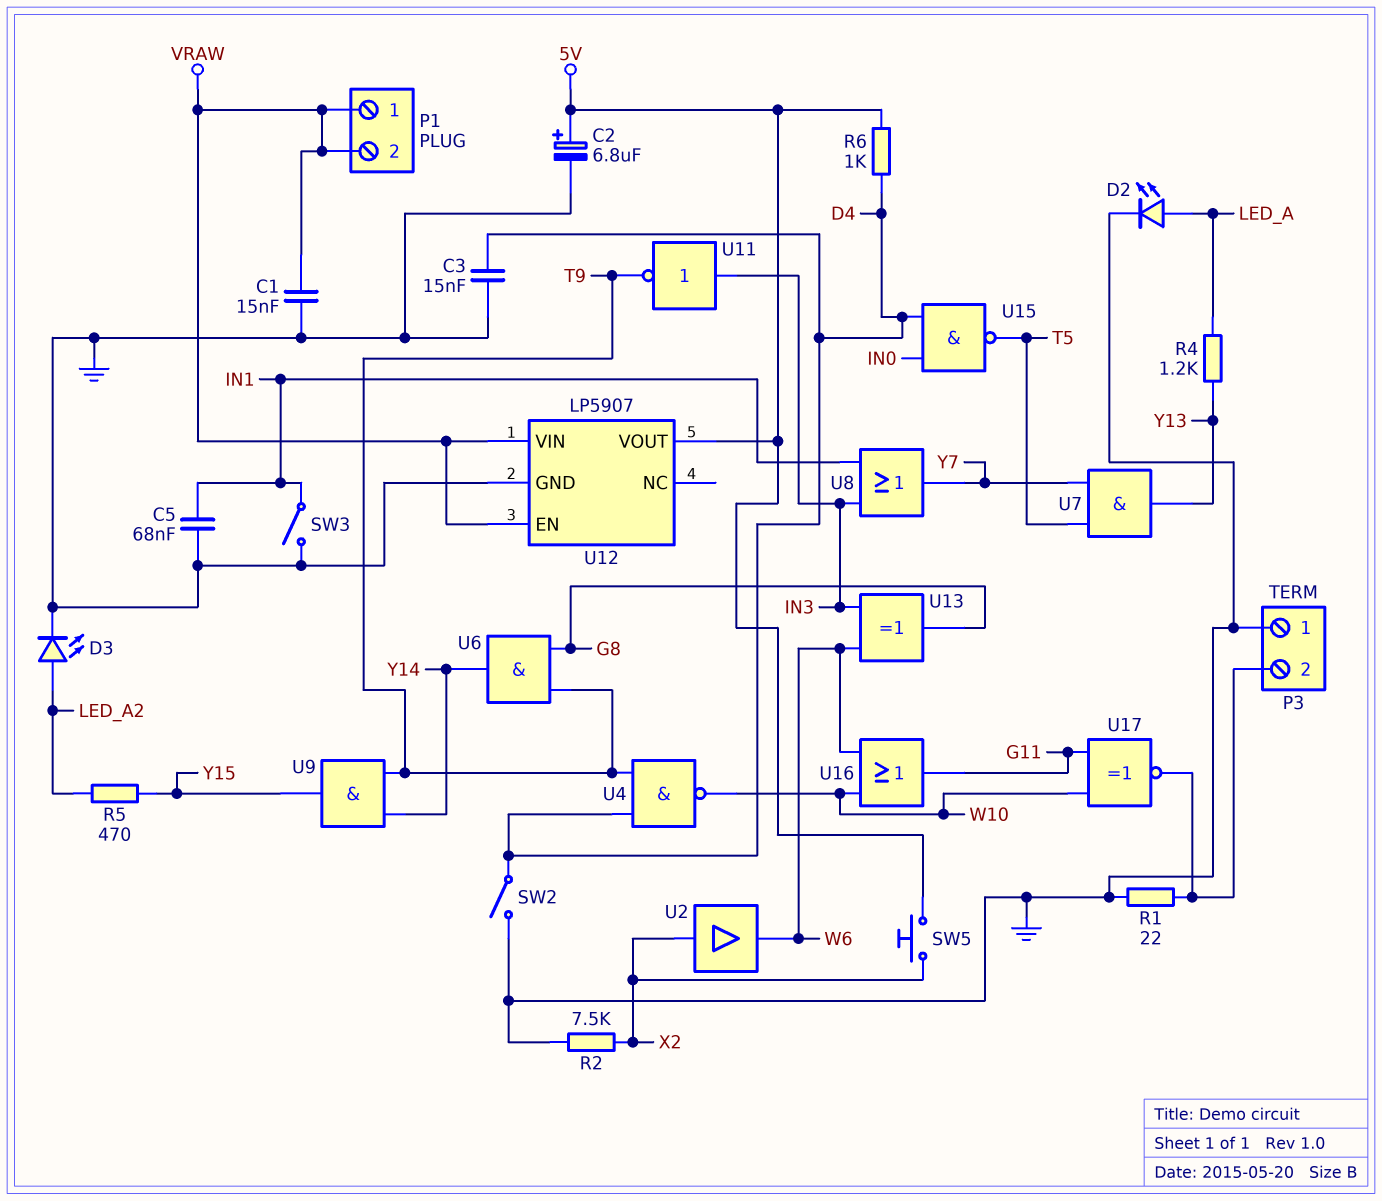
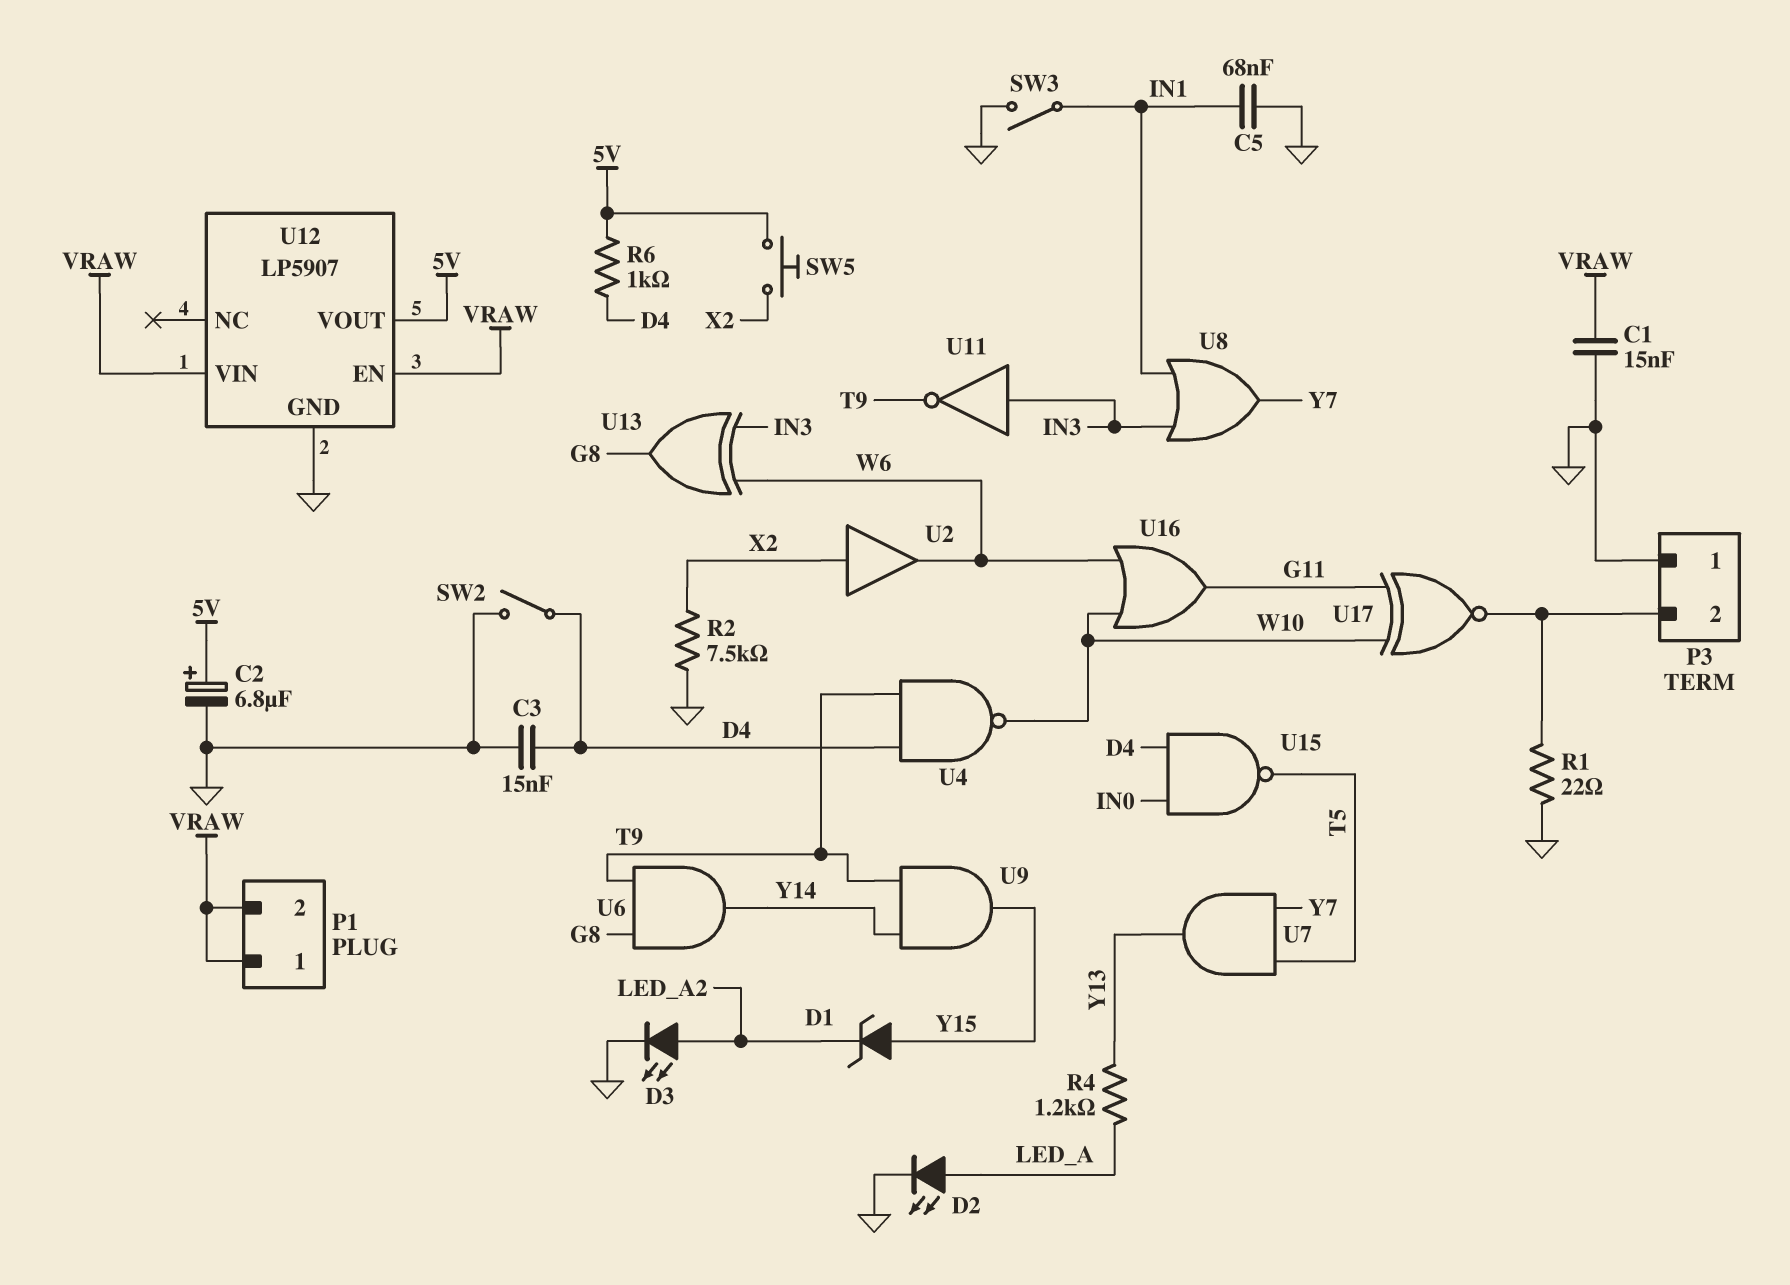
D1: none -> zener (A Y15, K LED_A2)
R5: 470 (LED_A2, Y15) -> none

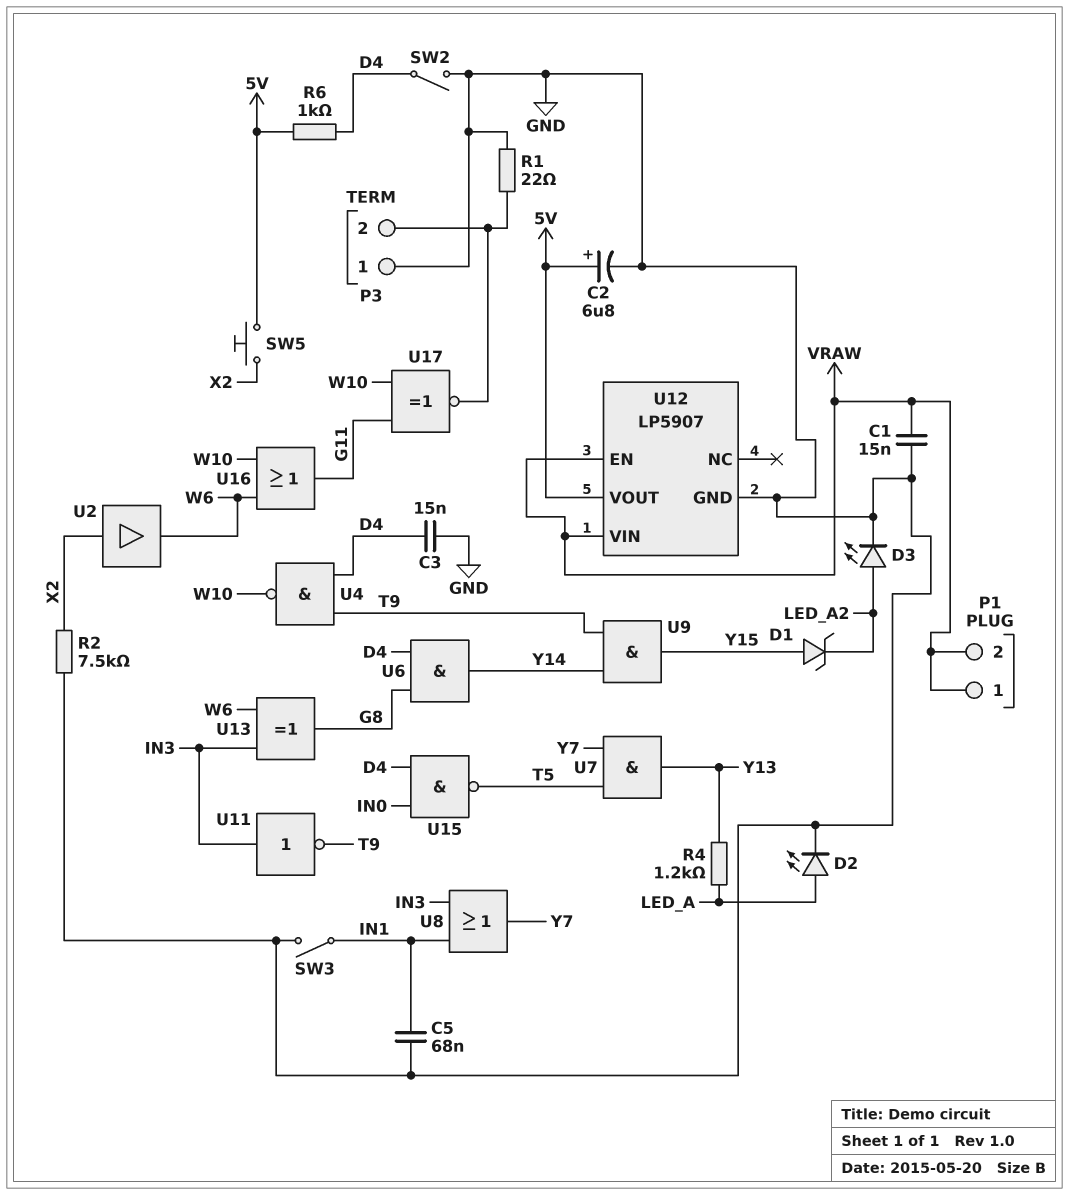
U6: AND (in G8, in T9, out Y14) -> AND (in D4, in G8, out Y14)

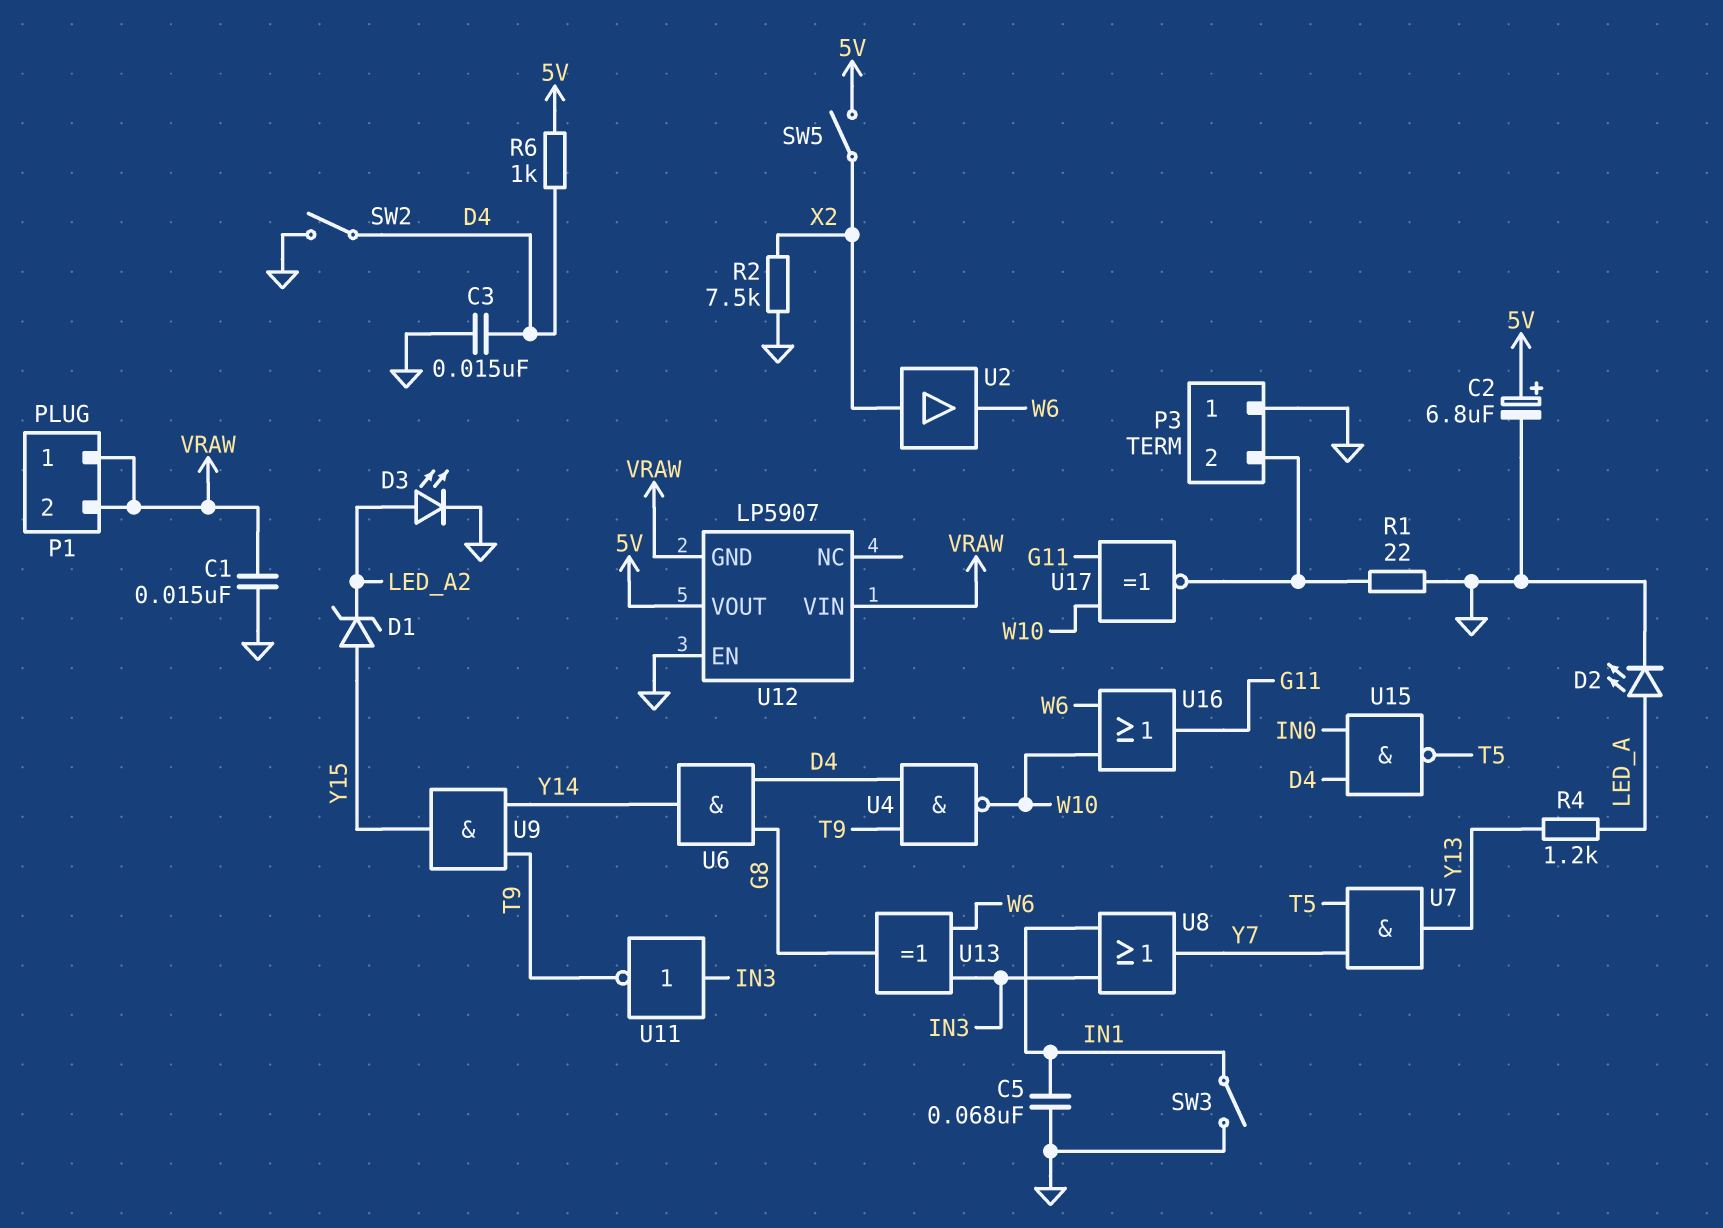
SW5: button (5V, X2) -> switch (5V, X2)
U12 pin EN: VRAW -> GND
U12 pin GND: GND -> VRAW

